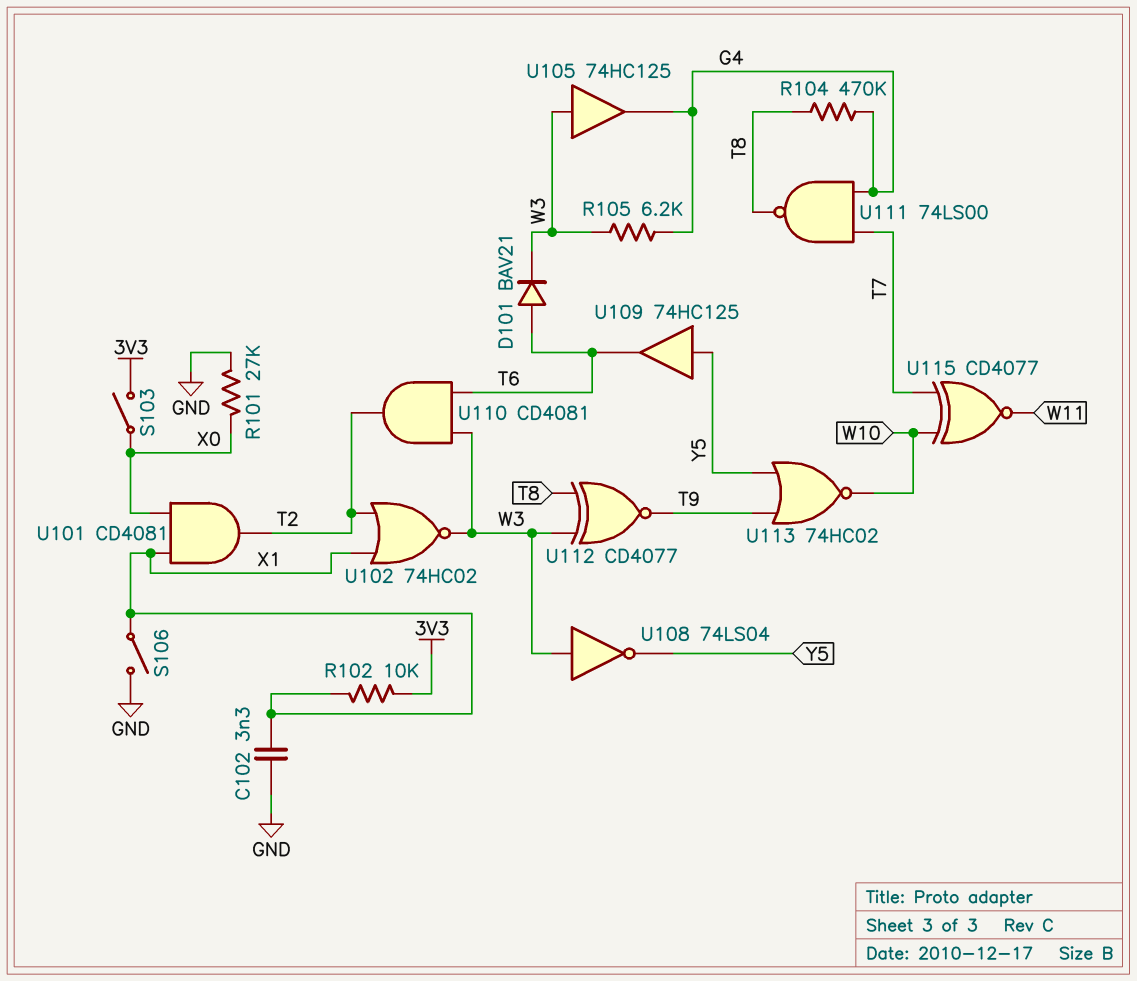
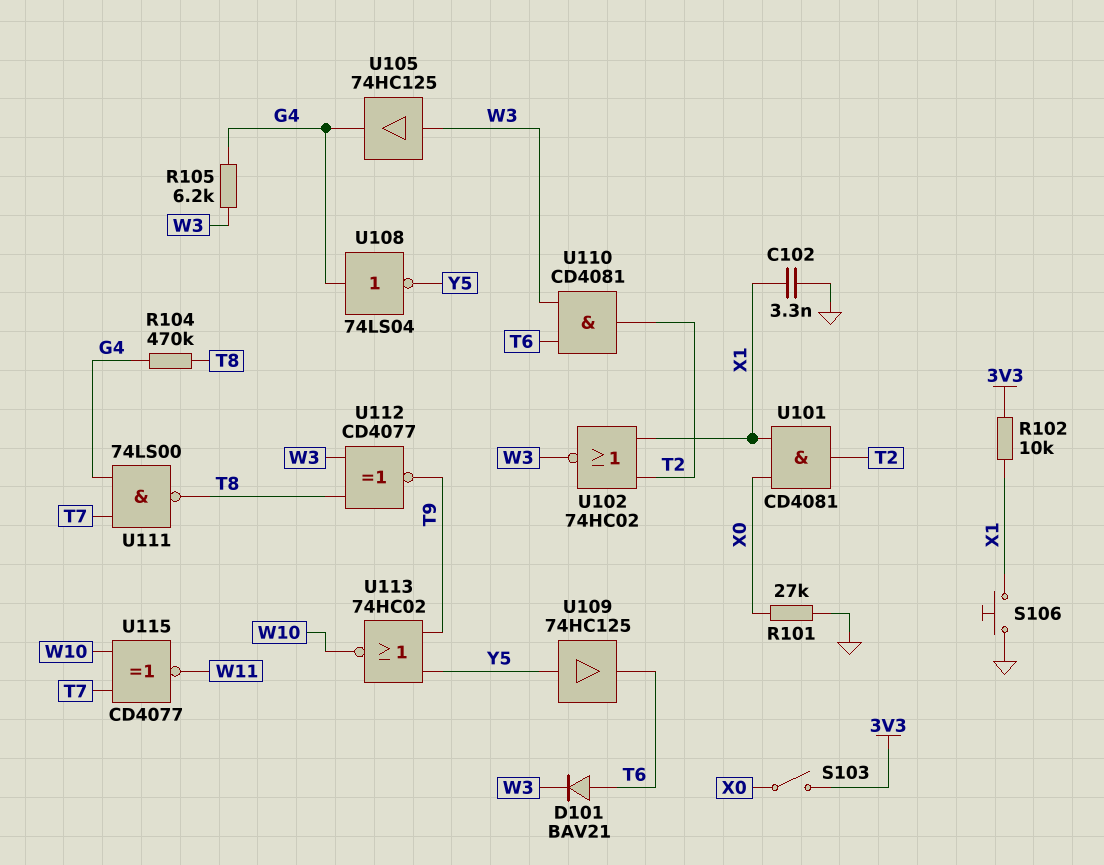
S106: switch (GND, X1) -> button (GND, X1)
U108: NOT 74LS04 (in W3, out Y5) -> NOT 74LS04 (in G4, out Y5)

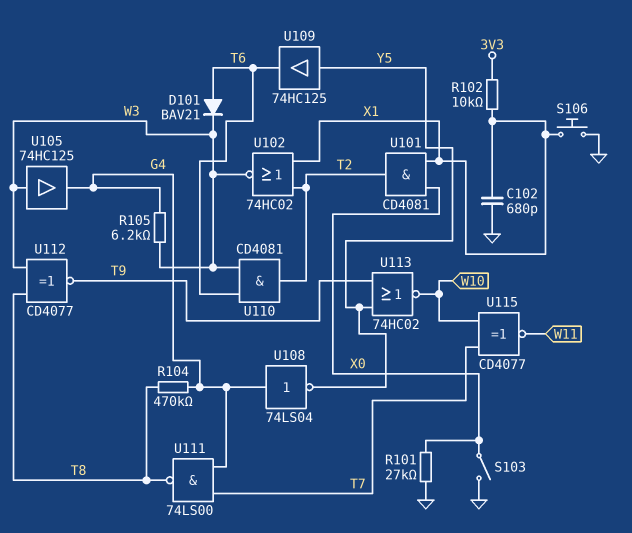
C102: 3.3nF (GND, X1) -> 680pF (GND, X1)
S103: switch (3V3, X0) -> switch (GND, X0)

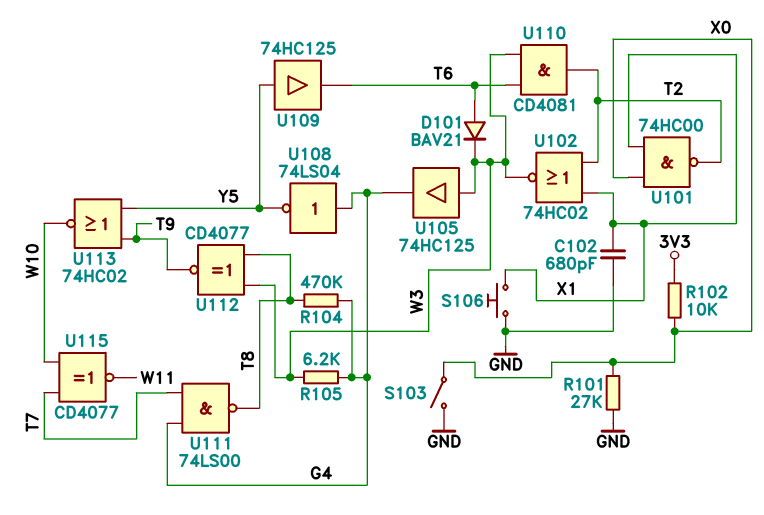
R102: 10k (3V3, X1) -> 10k (3V3, X0)
U101: AND CD4081 (in X0, in X1, out T2) -> NAND 74HC00 (in X0, in X1, out T2)

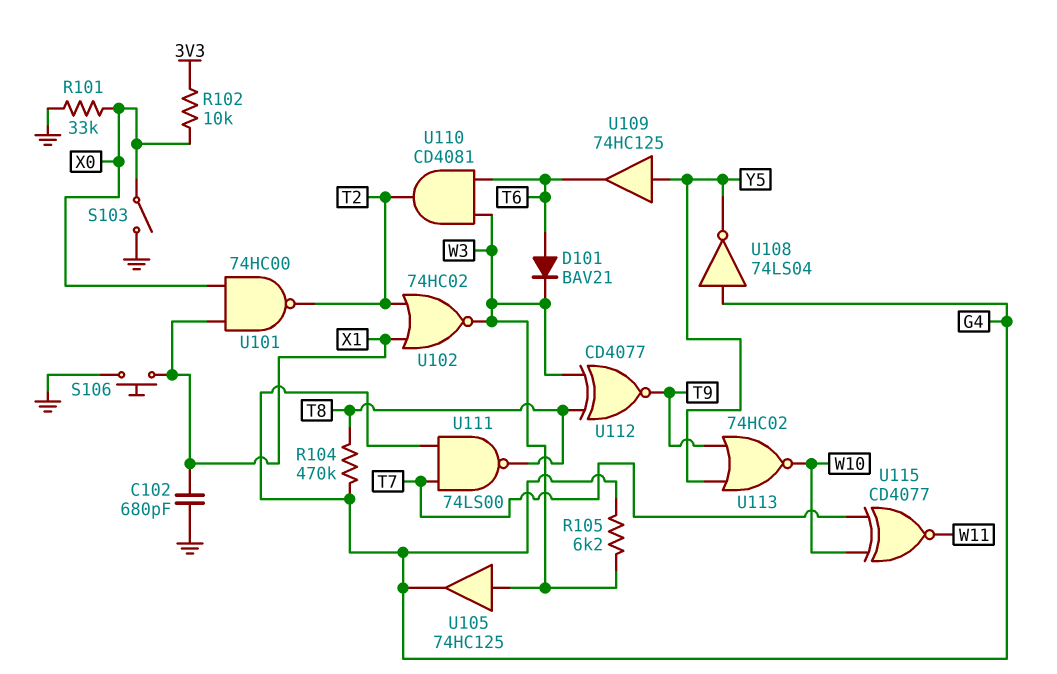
R101: 27k (GND, X0) -> 33k (GND, X0)

